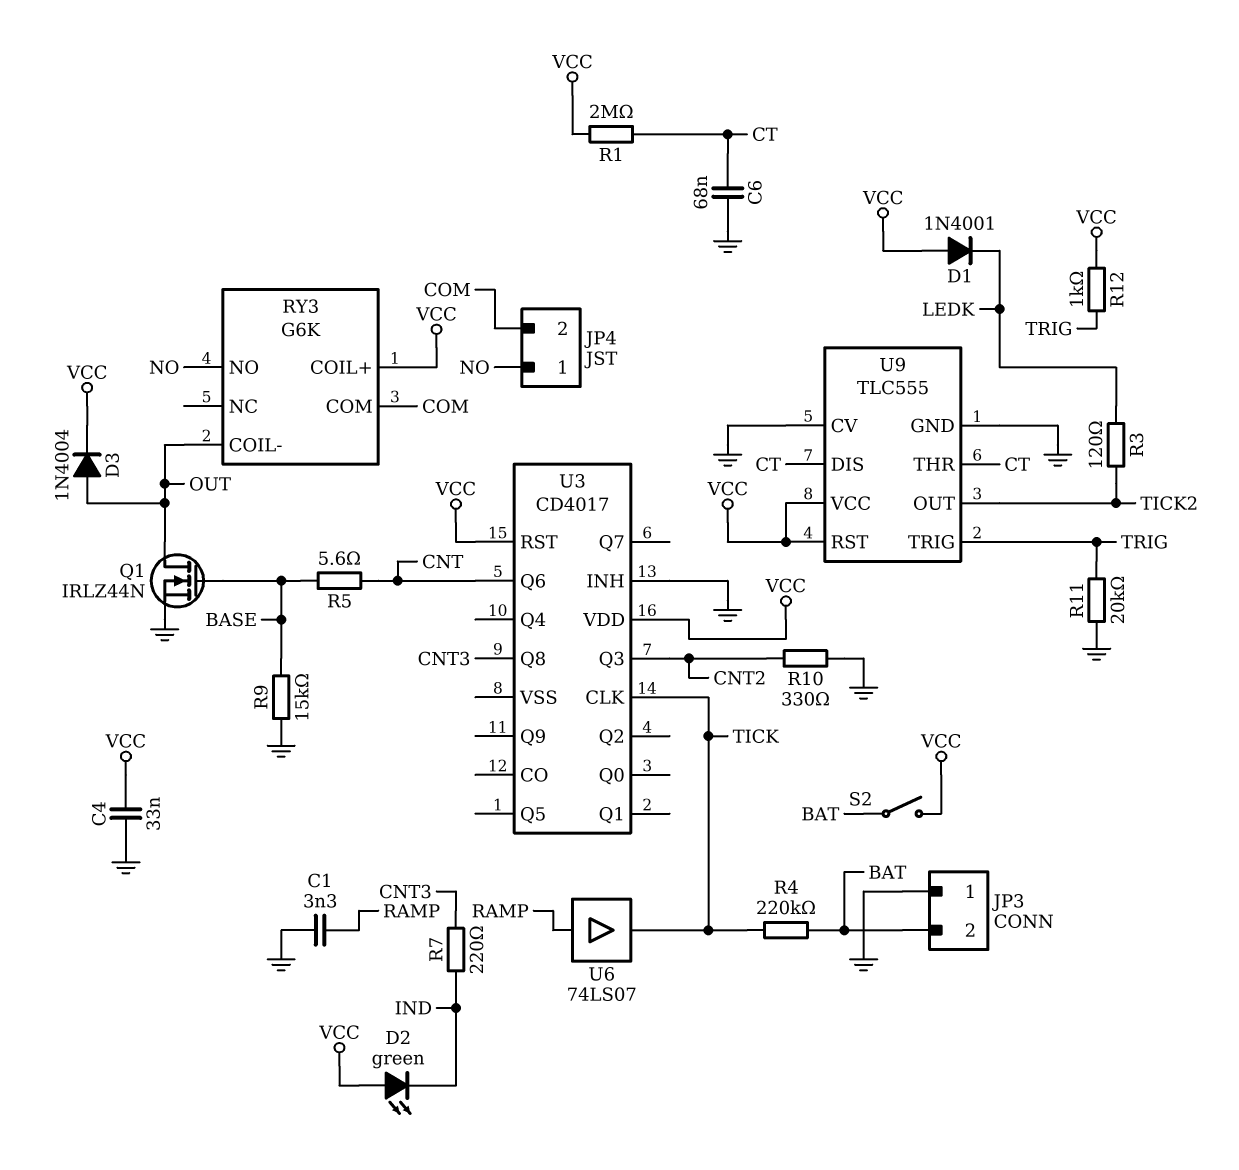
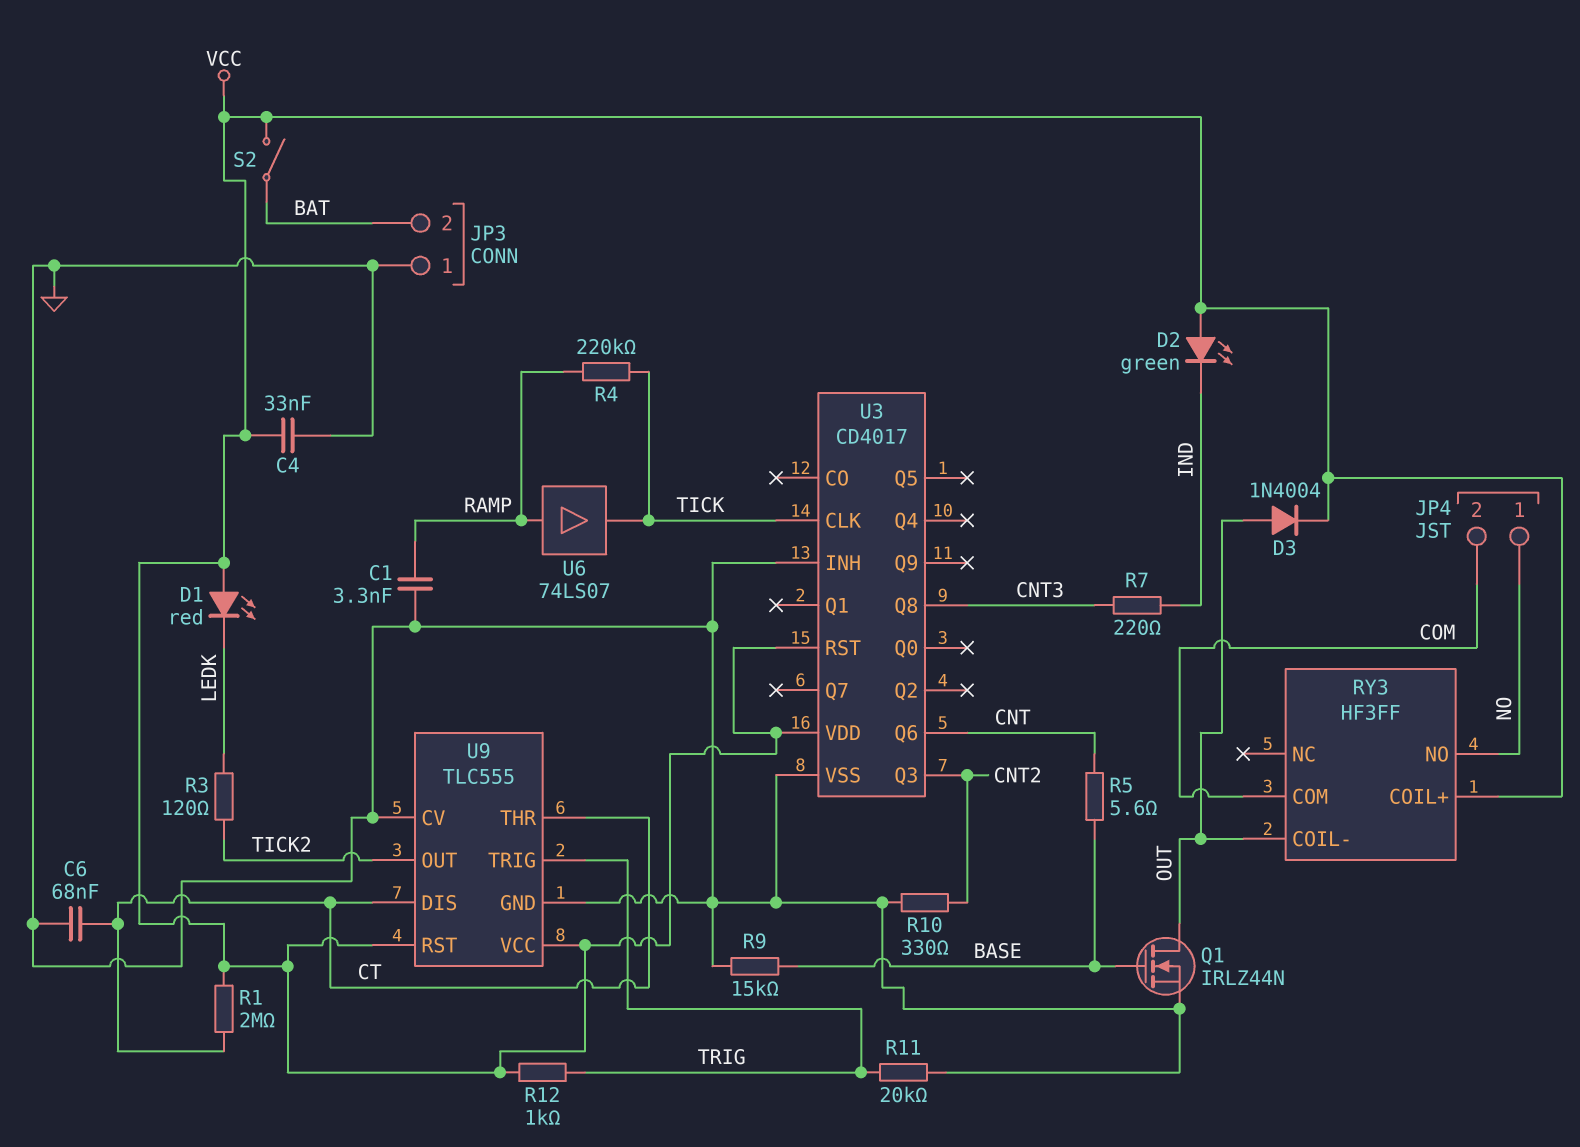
D1: diode 1N4001 (A VCC, K LEDK) -> LED red (A VCC, K LEDK)
R4: 220k (BAT, TICK) -> 220k (RAMP, TICK)
RY3: G6K -> HF3FF
U3 pin VSS: none -> GND

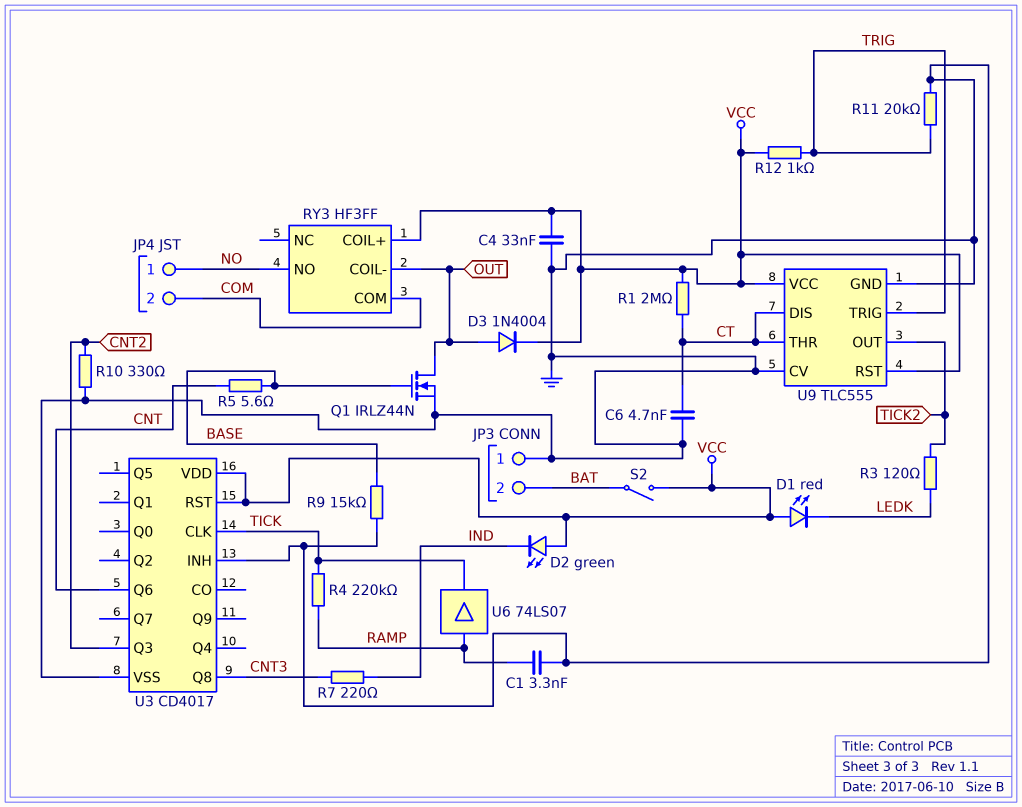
C6: 68nF (CT, GND) -> 4.7nF (CT, GND)

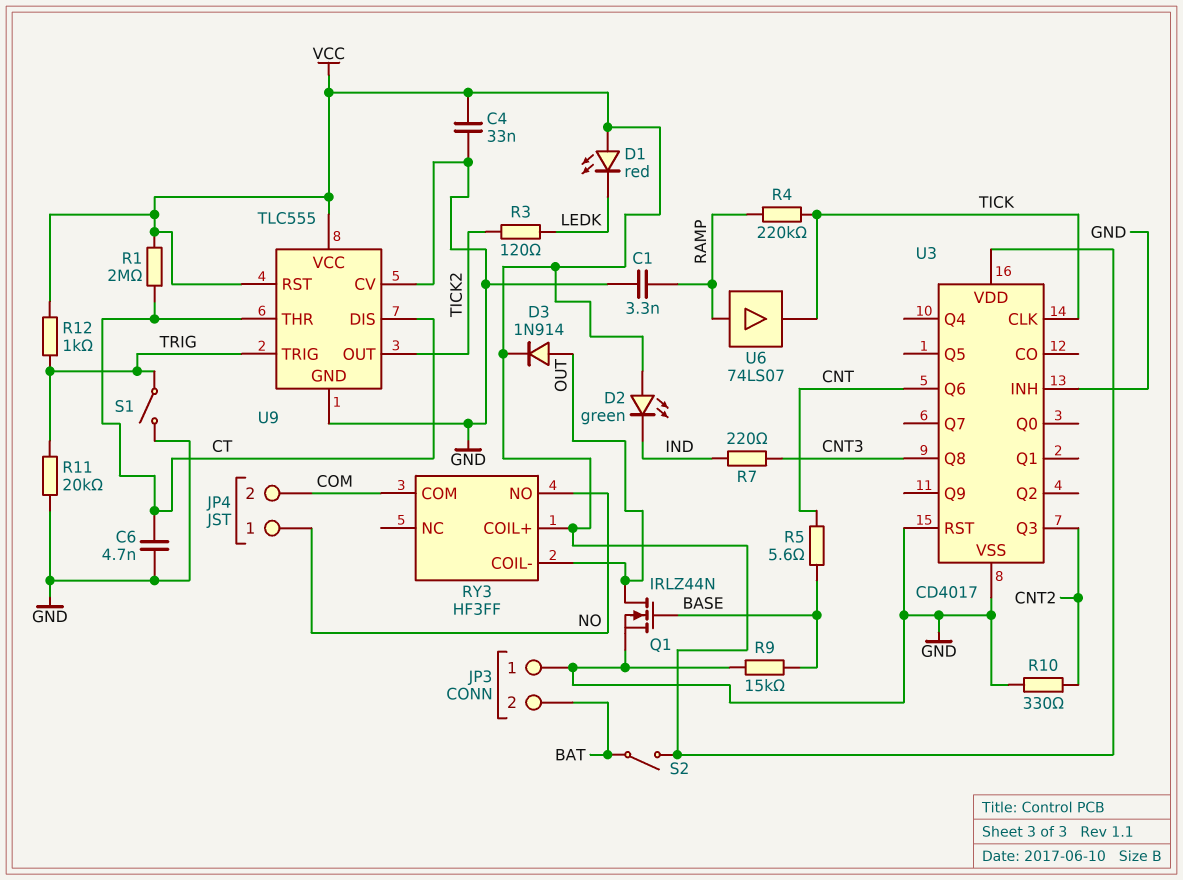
D3: diode 1N4004 (A OUT, K VCC) -> diode 1N914 (A OUT, K VCC)
S1: none -> switch (GND, TRIG)
U3 pin RST: VCC -> GND

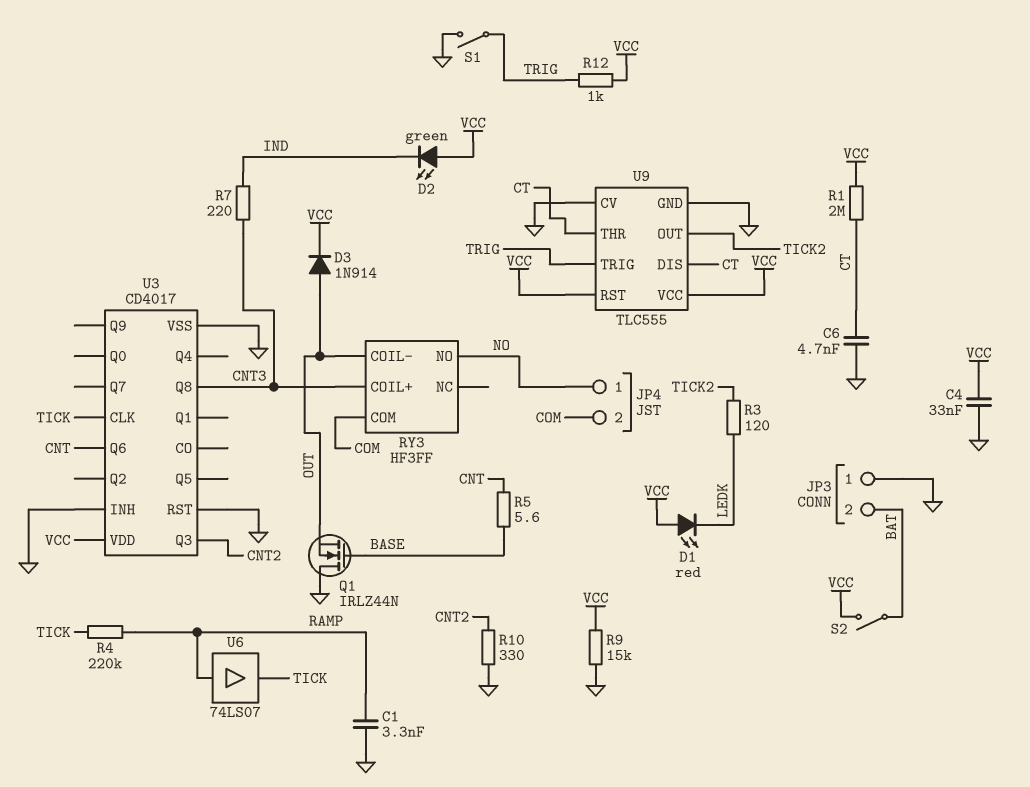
Q1: NMOS IRLZ44N (G BASE, D OUT, S GND) -> NMOS IRLZ44N (G BASE, D GND, S OUT)
R9: 15k (BASE, GND) -> 15k (GND, VCC)
R11: 20k (GND, TRIG) -> none
RY3 pin COIL+: VCC -> CNT3

